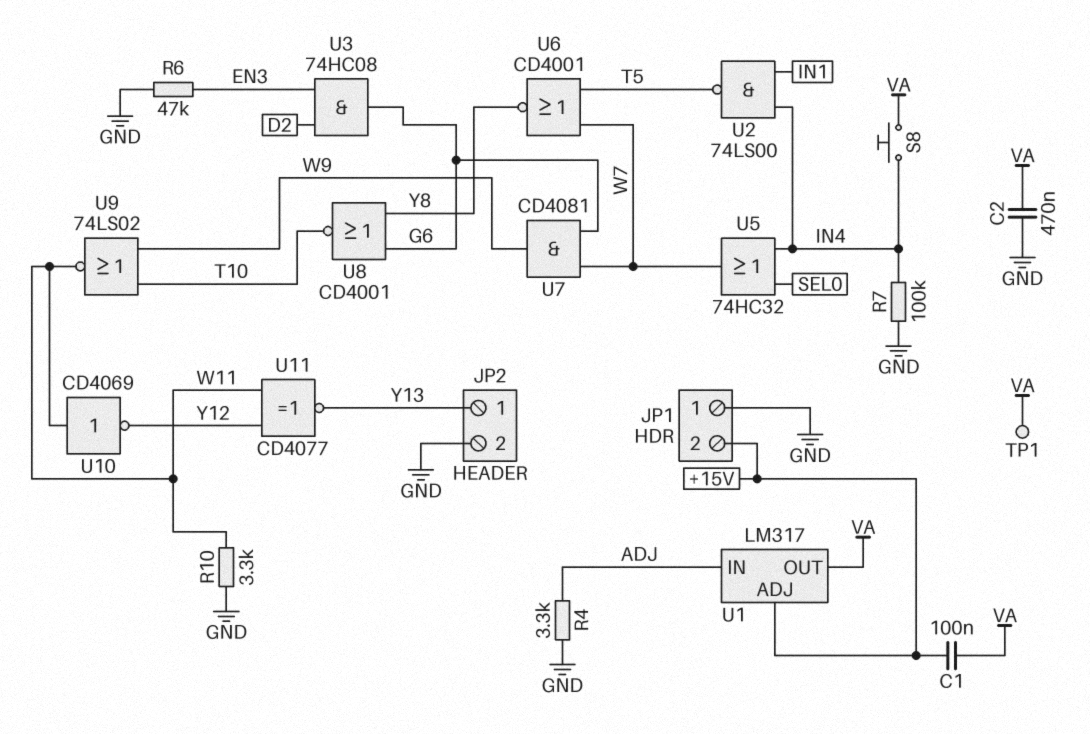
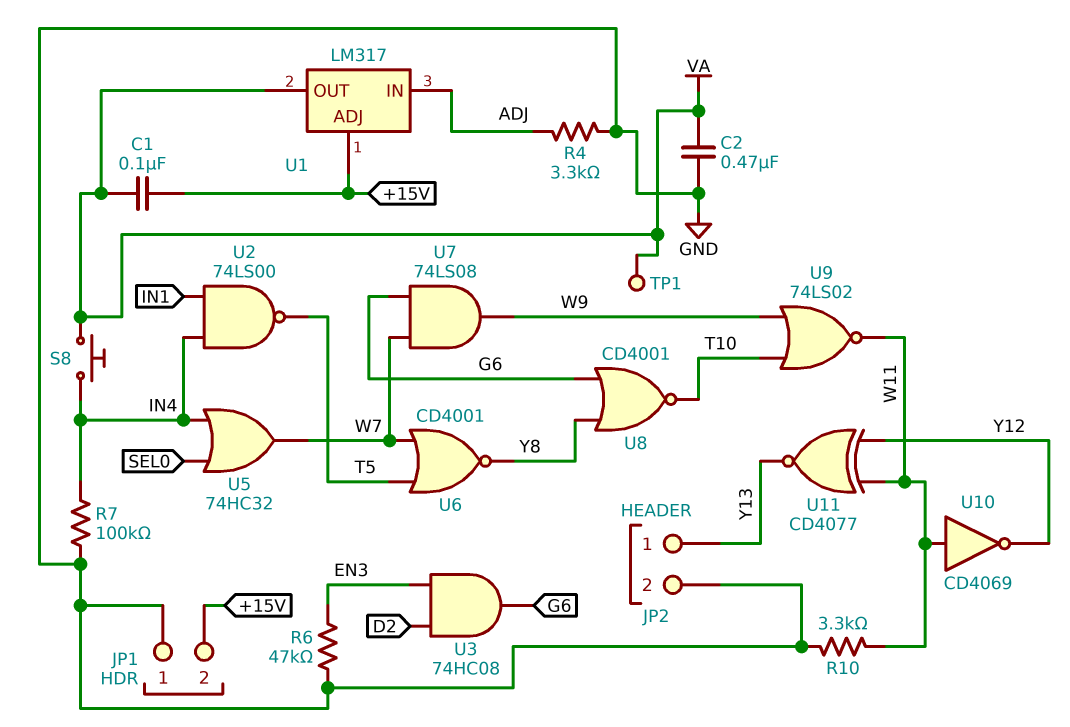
U7: AND CD4081 (in G6, in W7, out W9) -> AND 74LS08 (in G6, in W7, out W9)

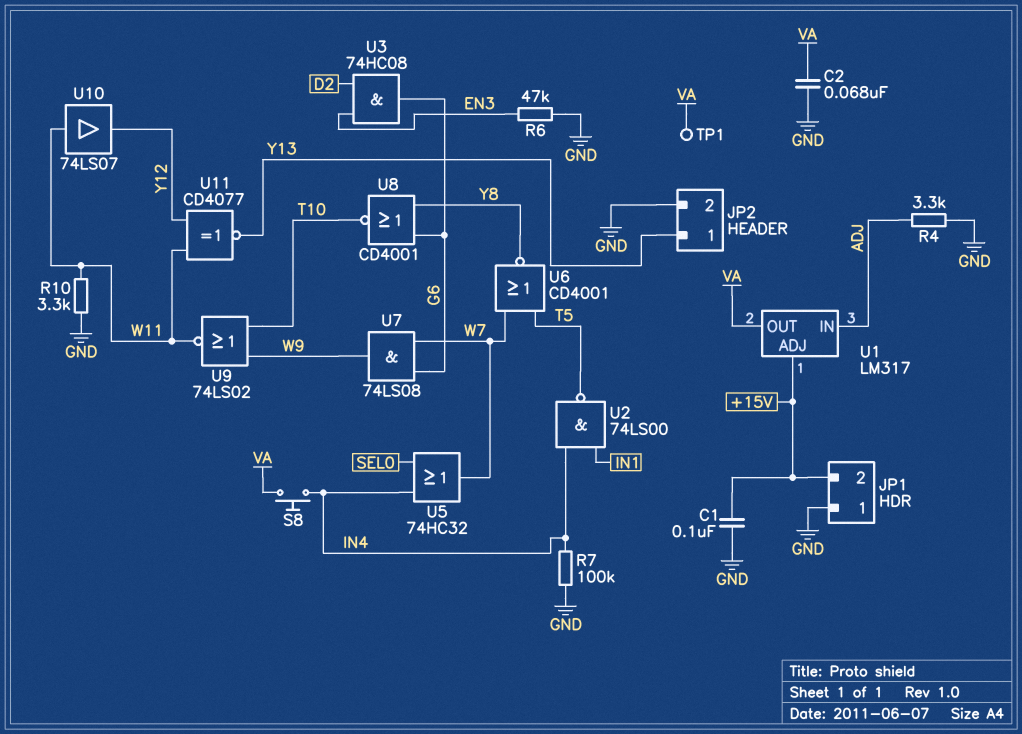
C1: 100nF (+15V, VA) -> 100nF (+15V, GND)
C2: 470nF (GND, VA) -> 68nF (GND, VA)
U10: NOT CD4069 (in W11, out Y12) -> buffer 74LS07 (in W11, out Y12)

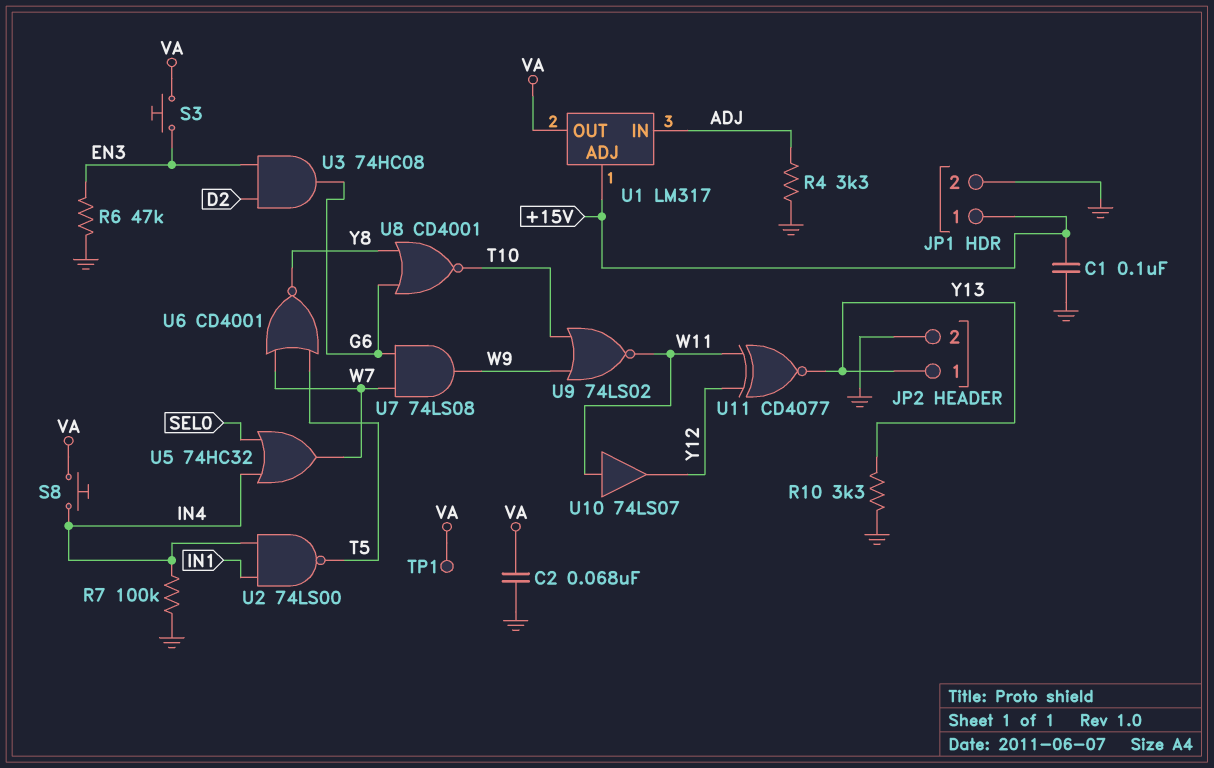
JP1 pin 1: GND -> +15V
JP1 pin 2: +15V -> GND
R10: 3.3k (GND, W11) -> 3.3k (GND, Y13)
S3: none -> button (EN3, VA)

